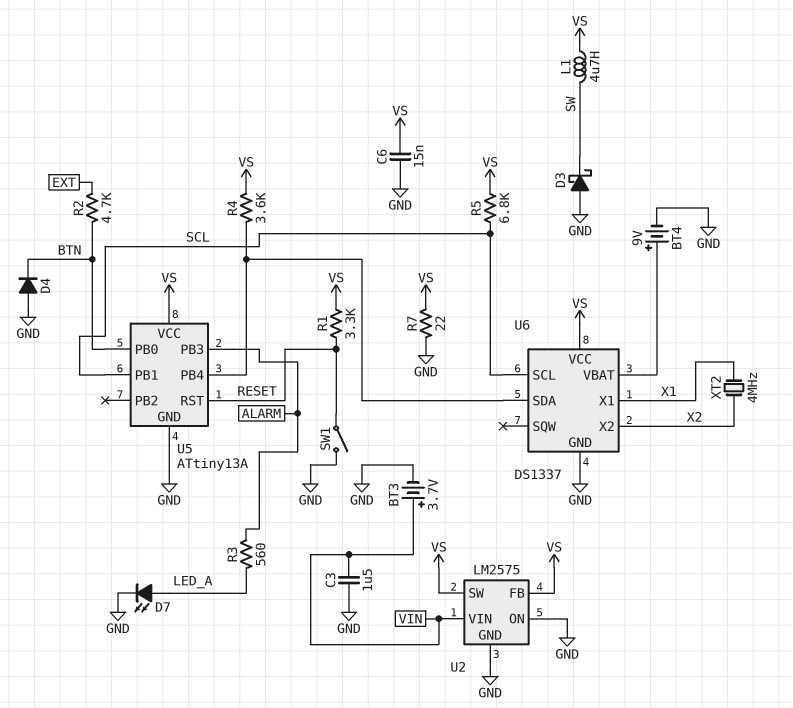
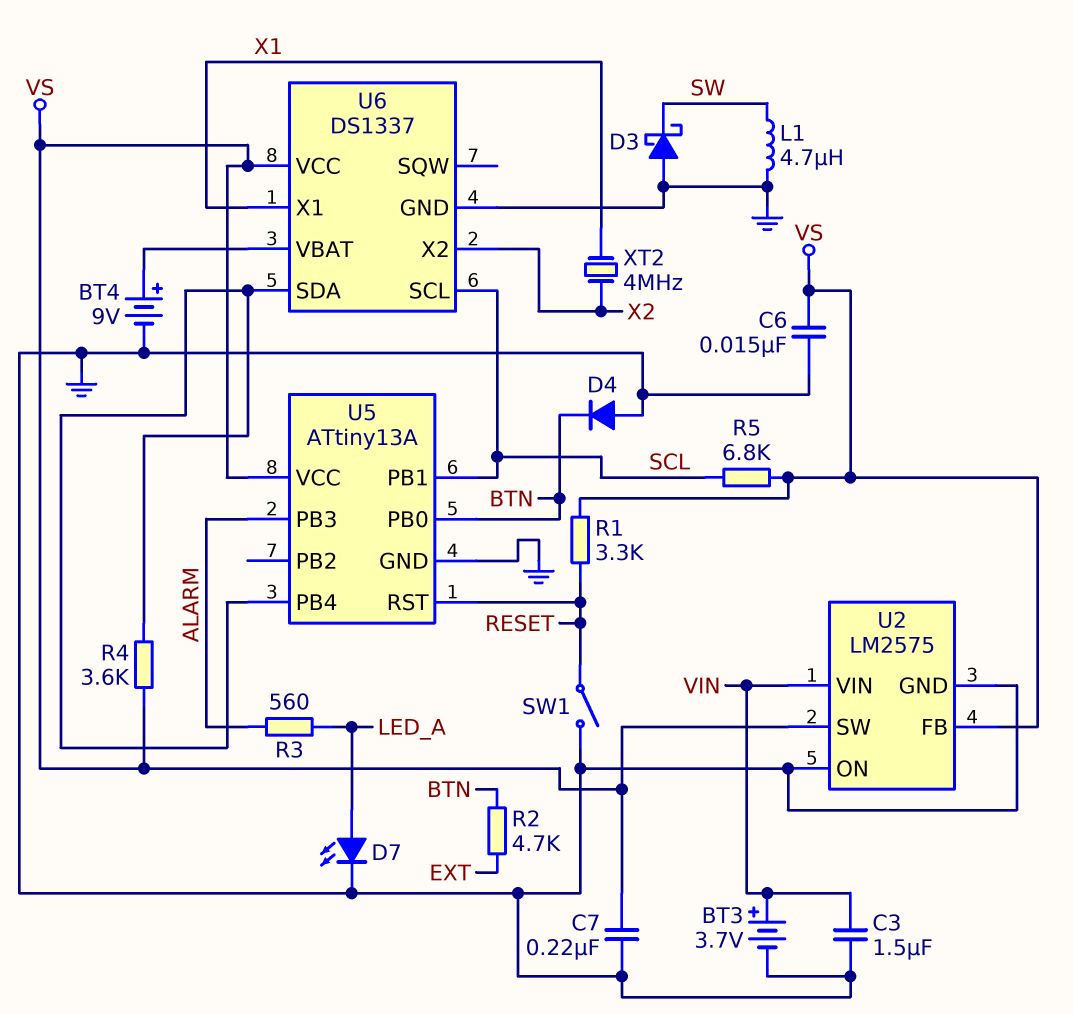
C7: none -> 220nF (GND, VS)
L1: 4.7uH (SW, VS) -> 4.7uH (GND, SW)
R7: 22 (GND, VS) -> none

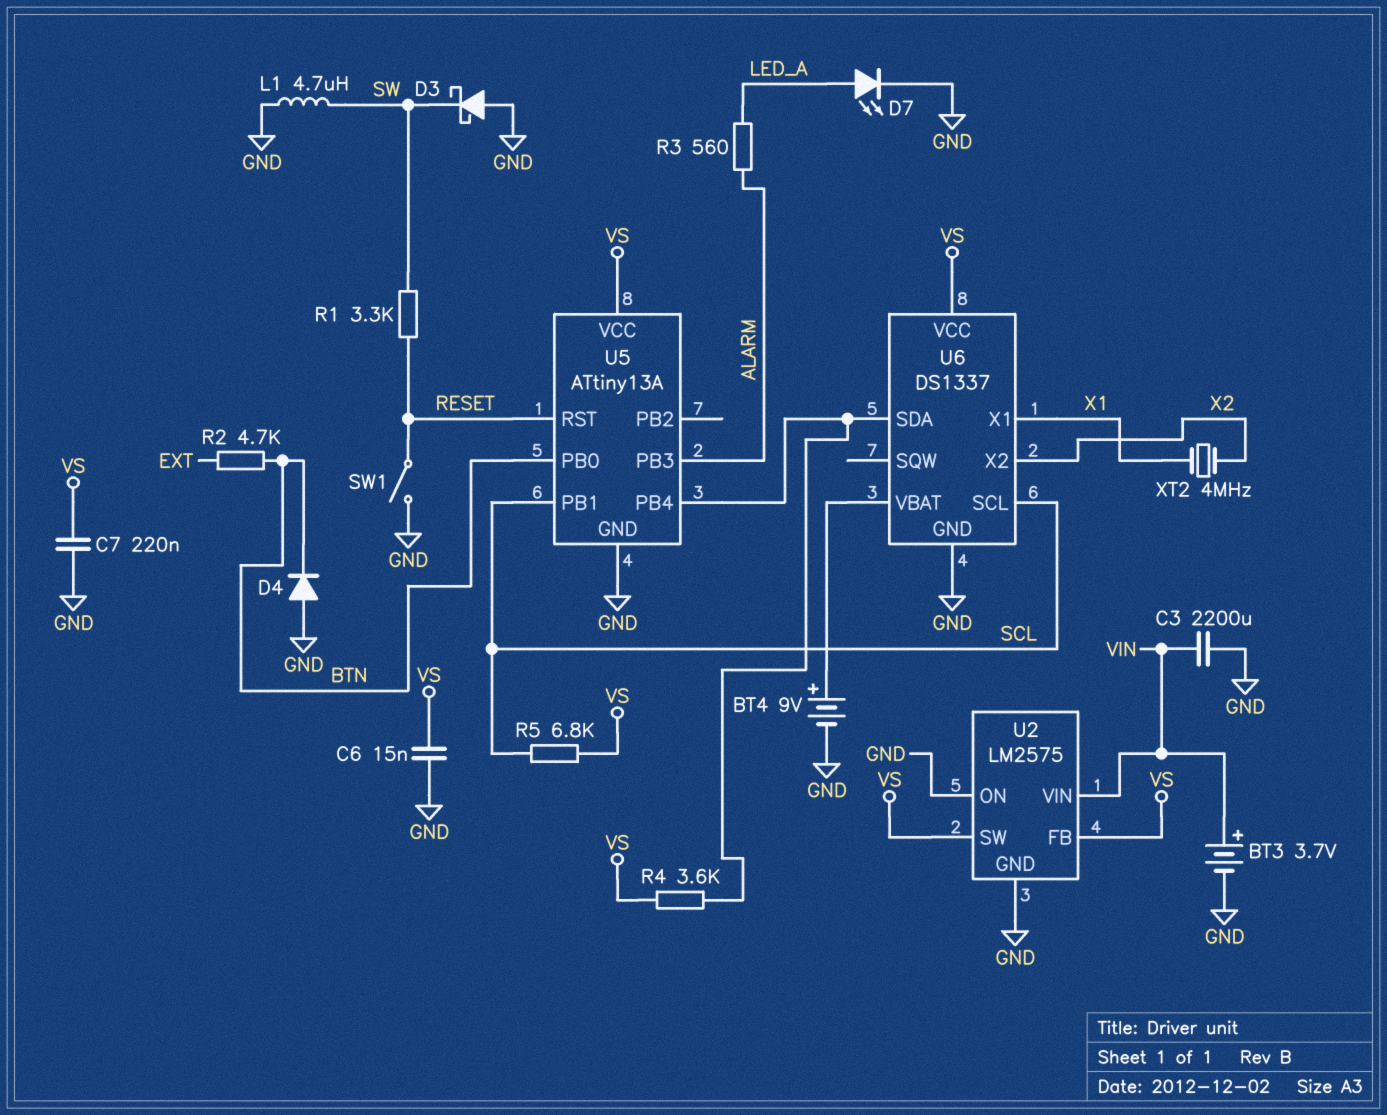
C3: 1.5uF (GND, VIN) -> 2200uF (GND, VIN)
R1: 3.3k (RESET, VS) -> 3.3k (RESET, SW)

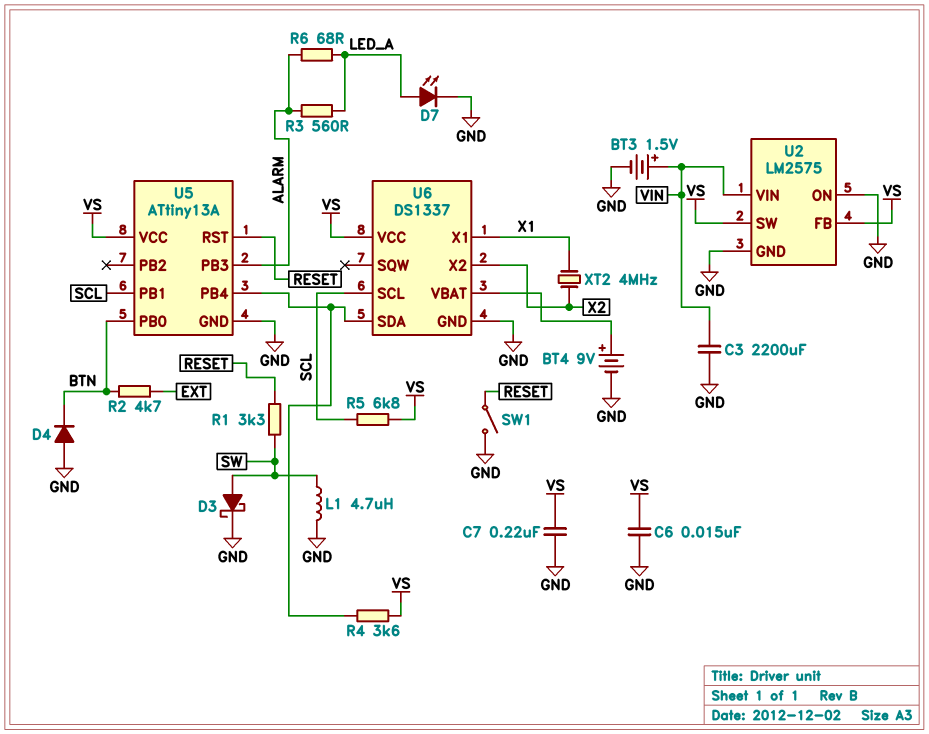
BT3: 3.7V (plus VIN, minus GND) -> 1.5V (plus VIN, minus GND)
D3: schottky (A GND, K SW) -> schottky (A SW, K GND)
R6: none -> 68 (ALARM, LED_A)

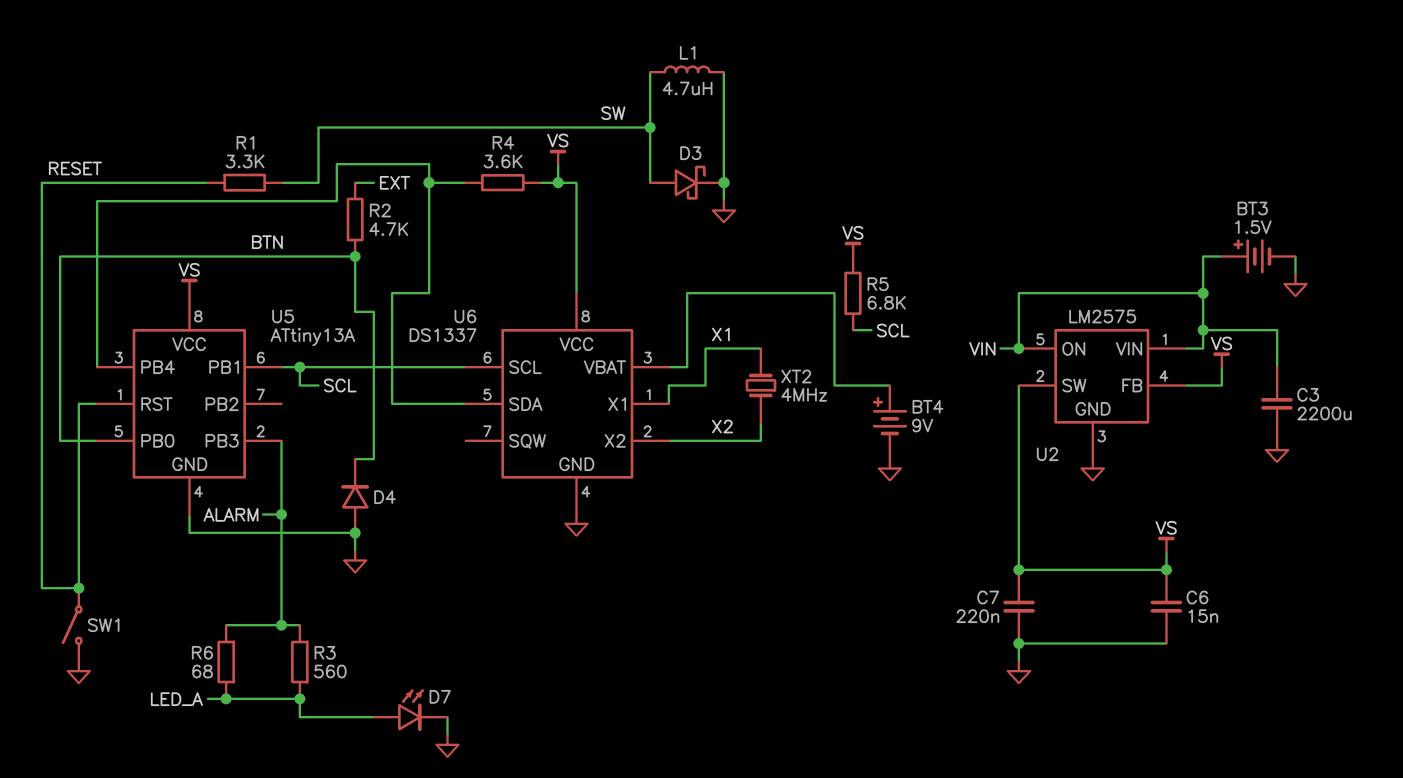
U2 pin ON: GND -> VIN

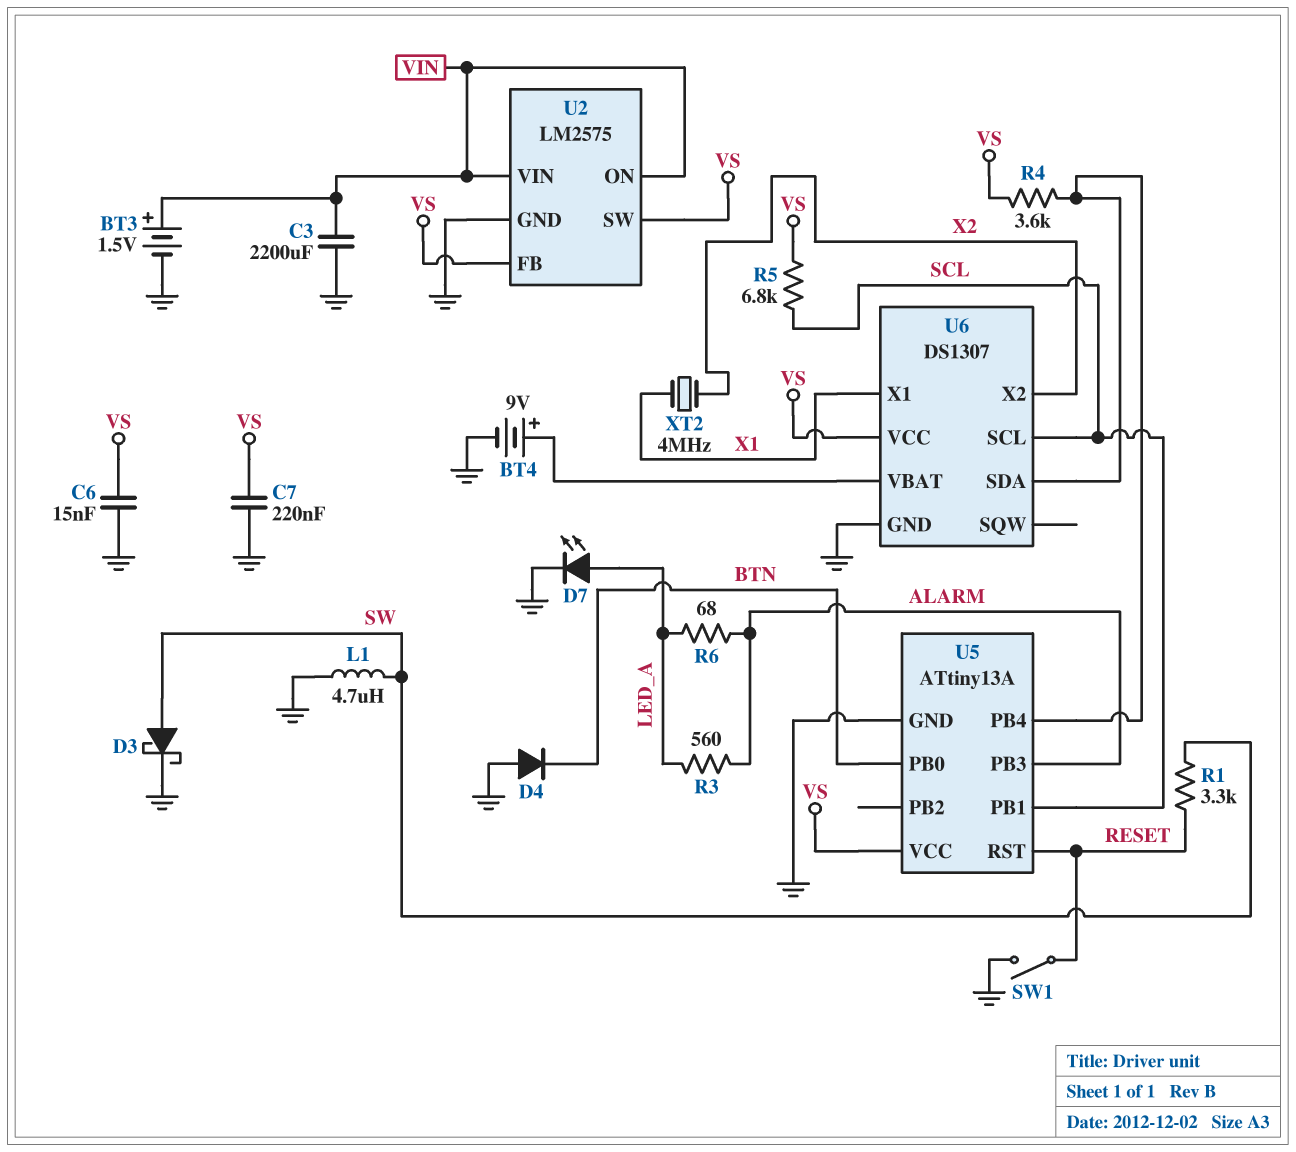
R2: 4.7k (BTN, EXT) -> none
U6: DS1337 -> DS1307

